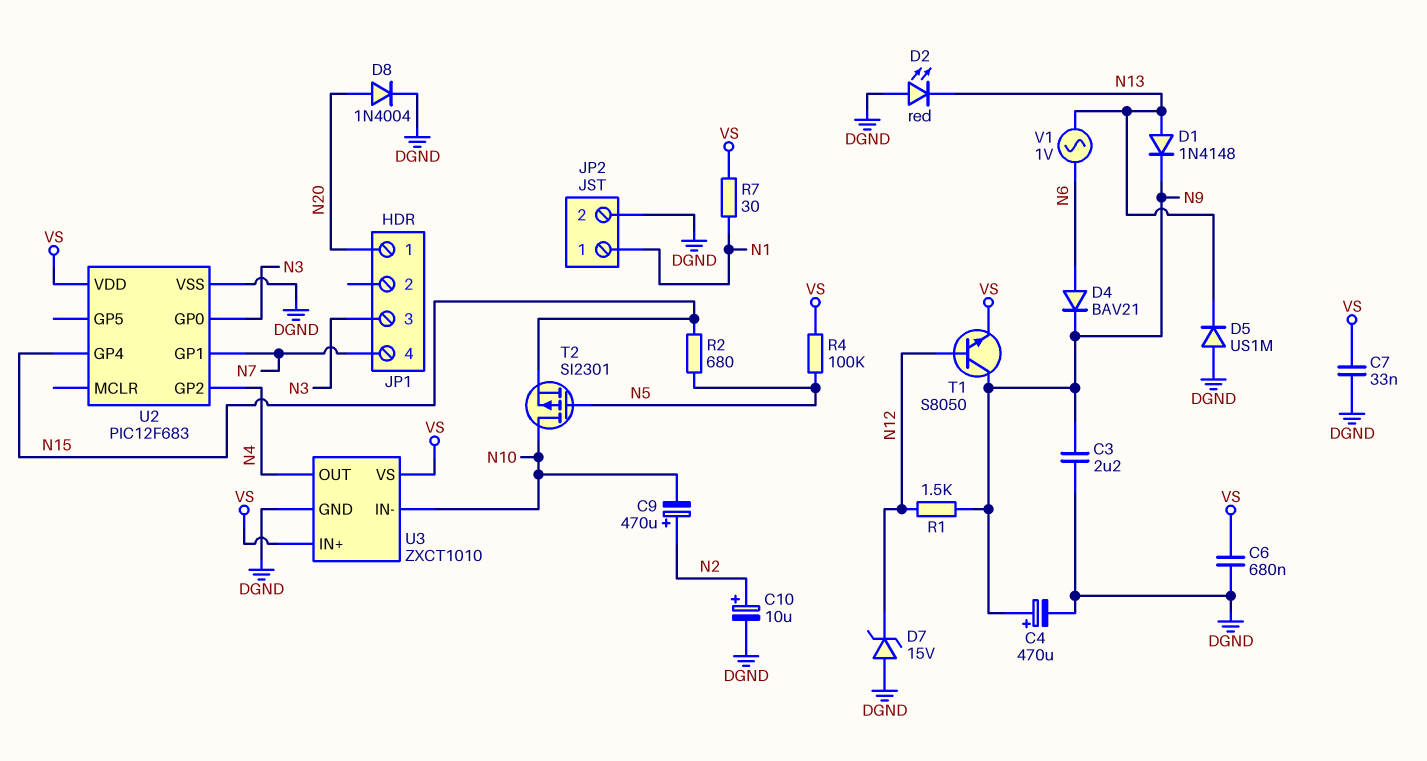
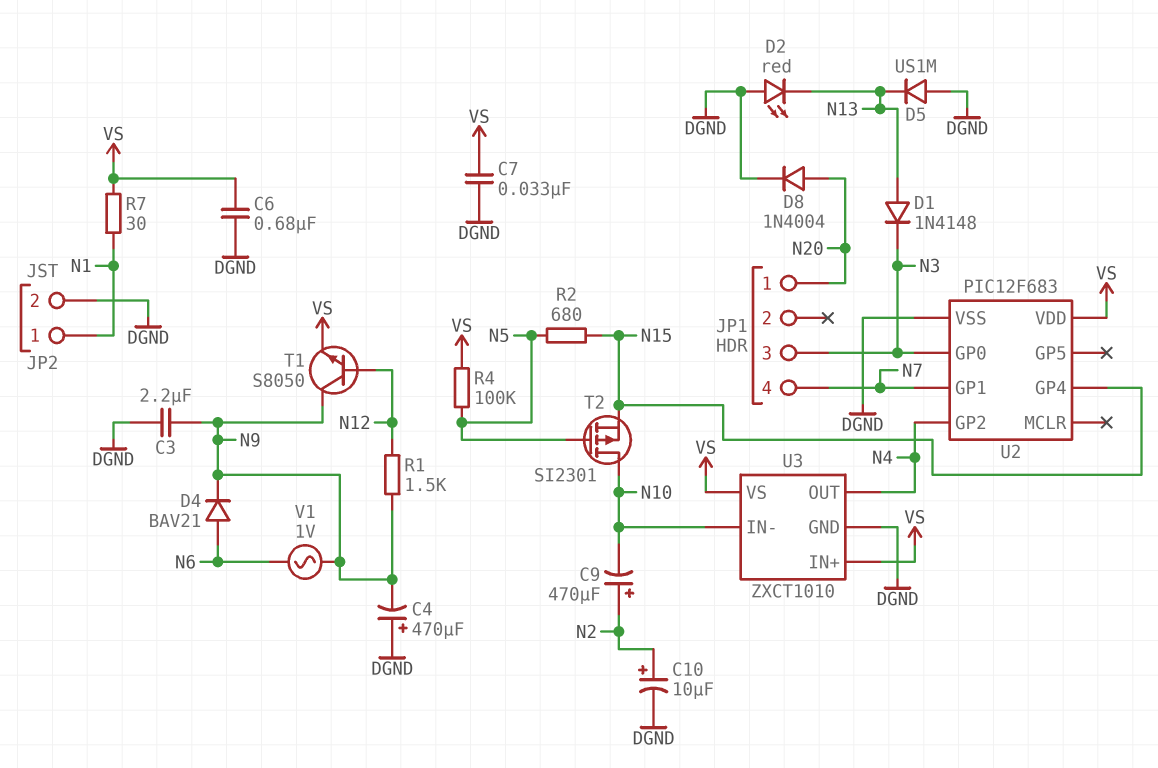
C4: 470uF (plus N9, minus DGND) -> 470uF (plus DGND, minus N9)
D1: diode 1N4148 (A N13, K N9) -> diode 1N4148 (A N13, K N3)
D7: zener 15V (A DGND, K N12) -> none
V1: AC 1V (N6, N13) -> AC 1V (N6, N9)

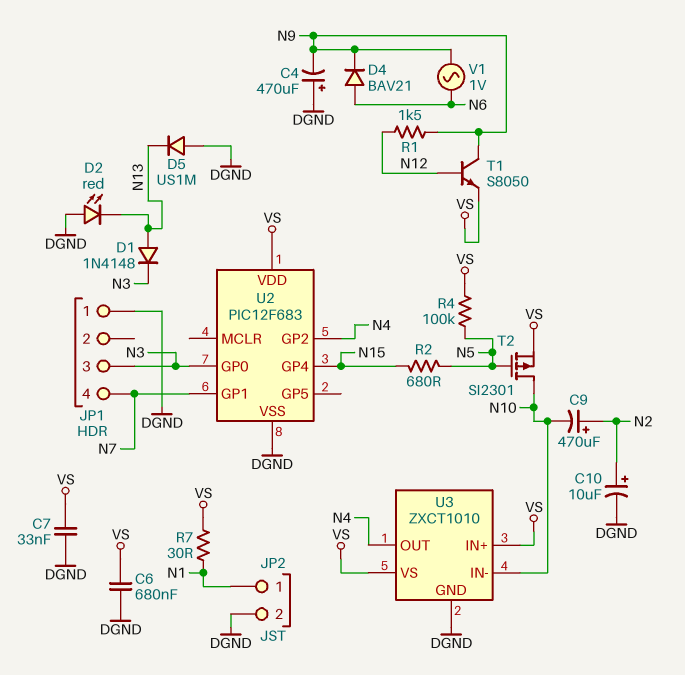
C3: 2.2uF (DGND, N9) -> none
D8: diode 1N4004 (A N20, K DGND) -> none
JP1 pin 1: N20 -> DGND
T2: PMOS SI2301 (G N5, D N10, S N15) -> PMOS SI2301 (G N5, D N10, S VS)

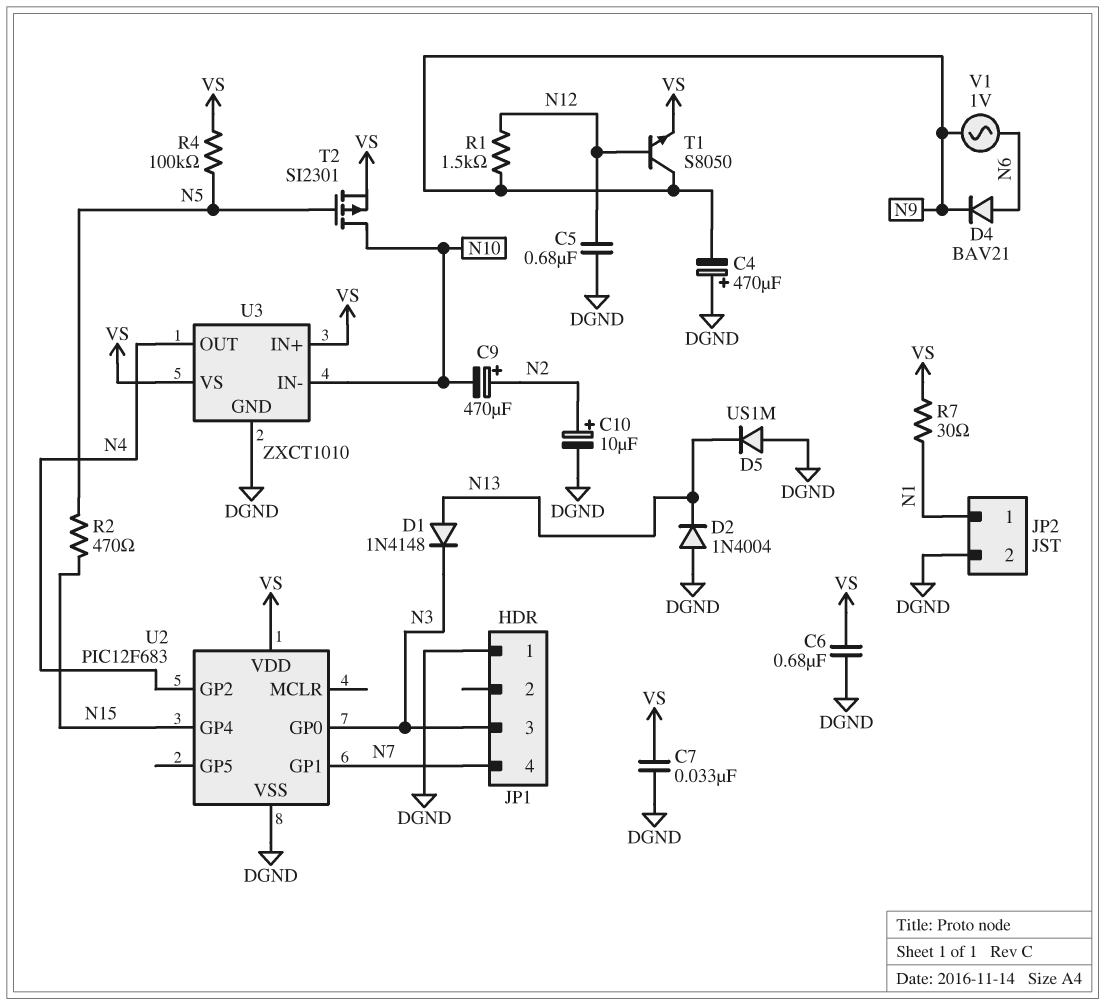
C5: none -> 680nF (DGND, N12)
D2: LED red (A DGND, K N13) -> diode 1N4004 (A DGND, K N13)
R2: 680 (N5, N15) -> 470 (N5, N15)

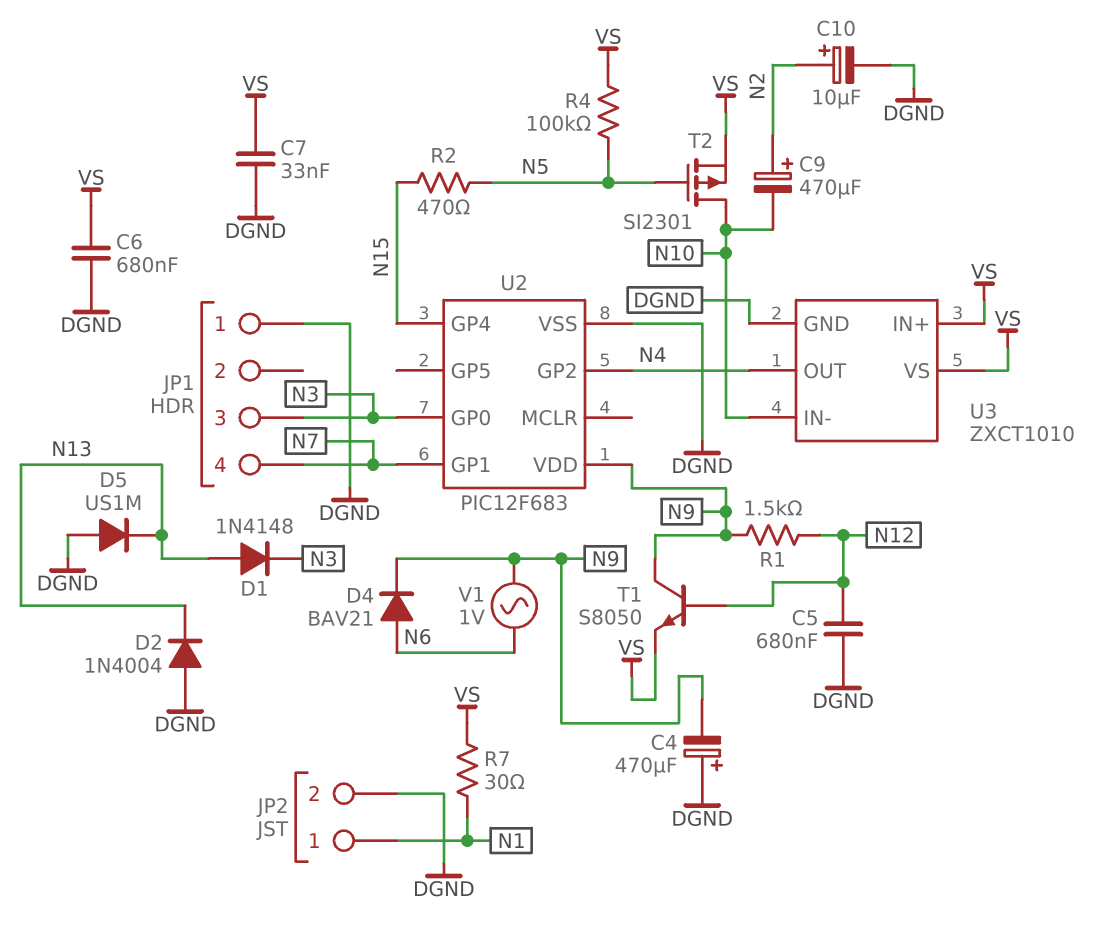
U2 pin VDD: VS -> N9

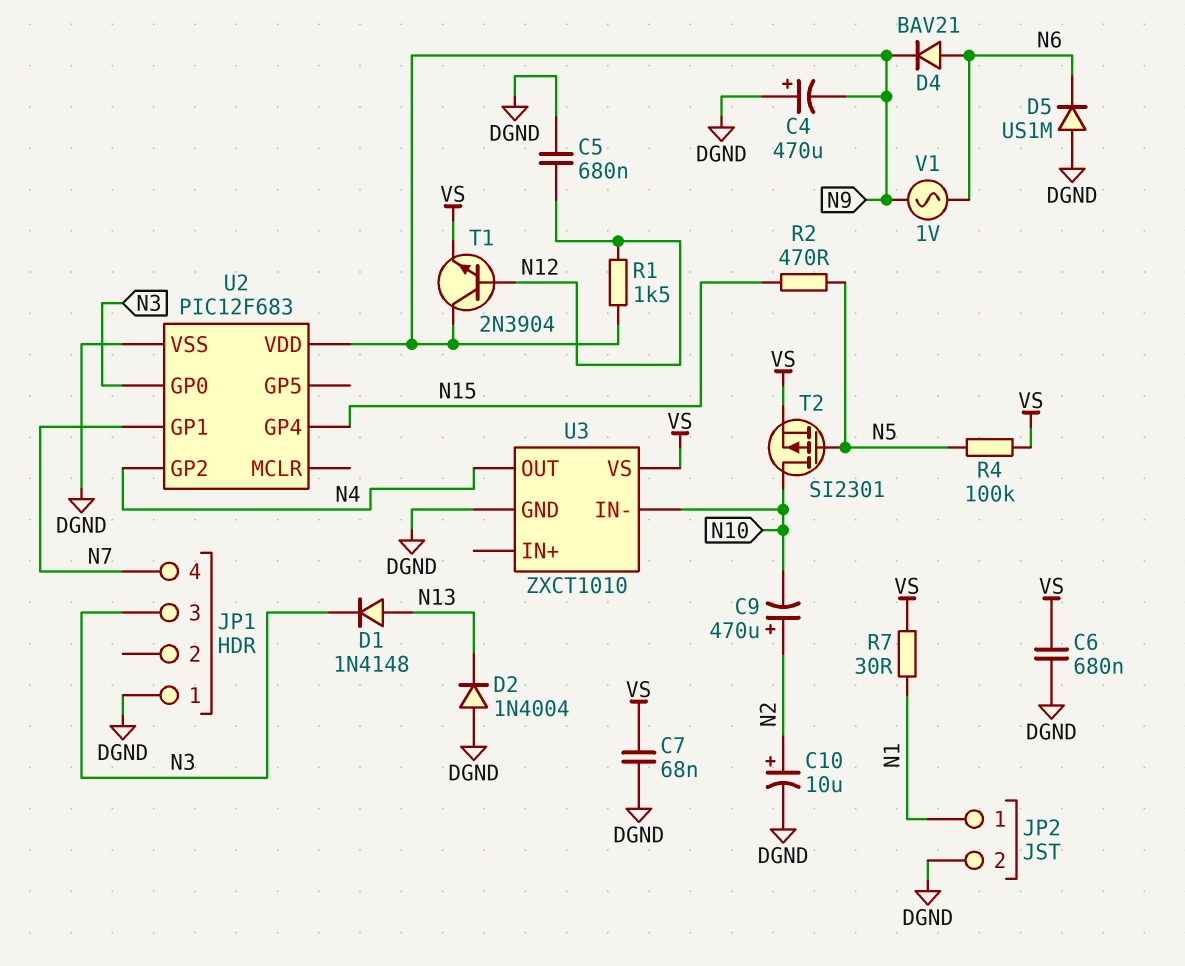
C7: 33nF (DGND, VS) -> 68nF (DGND, VS)
D5: diode US1M (A DGND, K N13) -> diode US1M (A DGND, K N6)
T1: NPN S8050 (B N12, C N9, E VS) -> NPN 2N3904 (B N12, C N9, E VS)
U3 pin IN+: VS -> none

